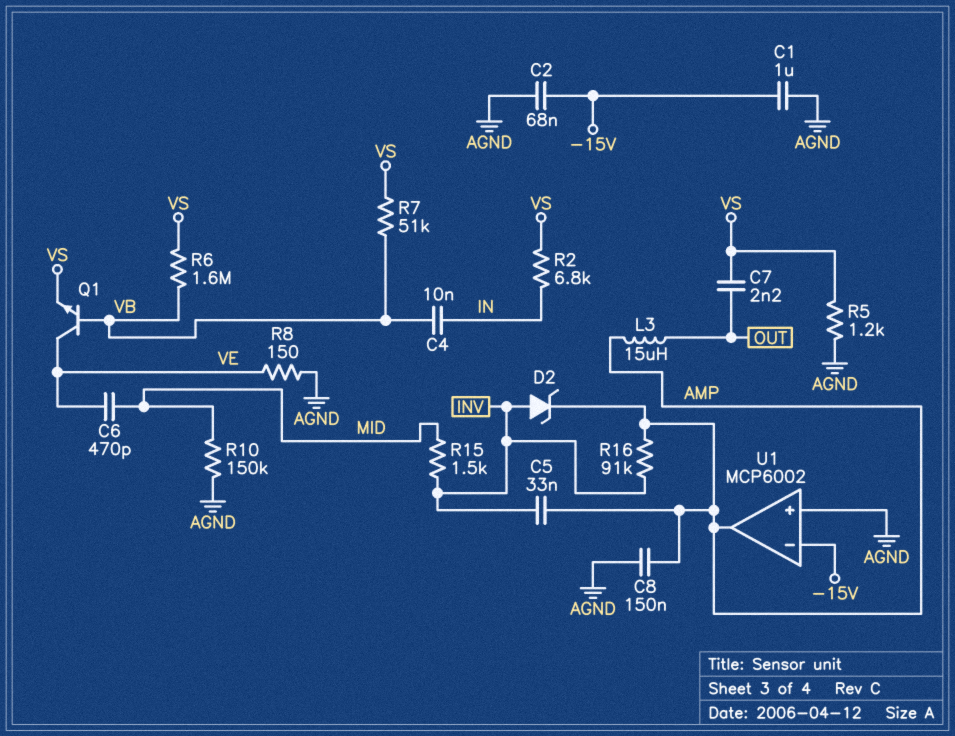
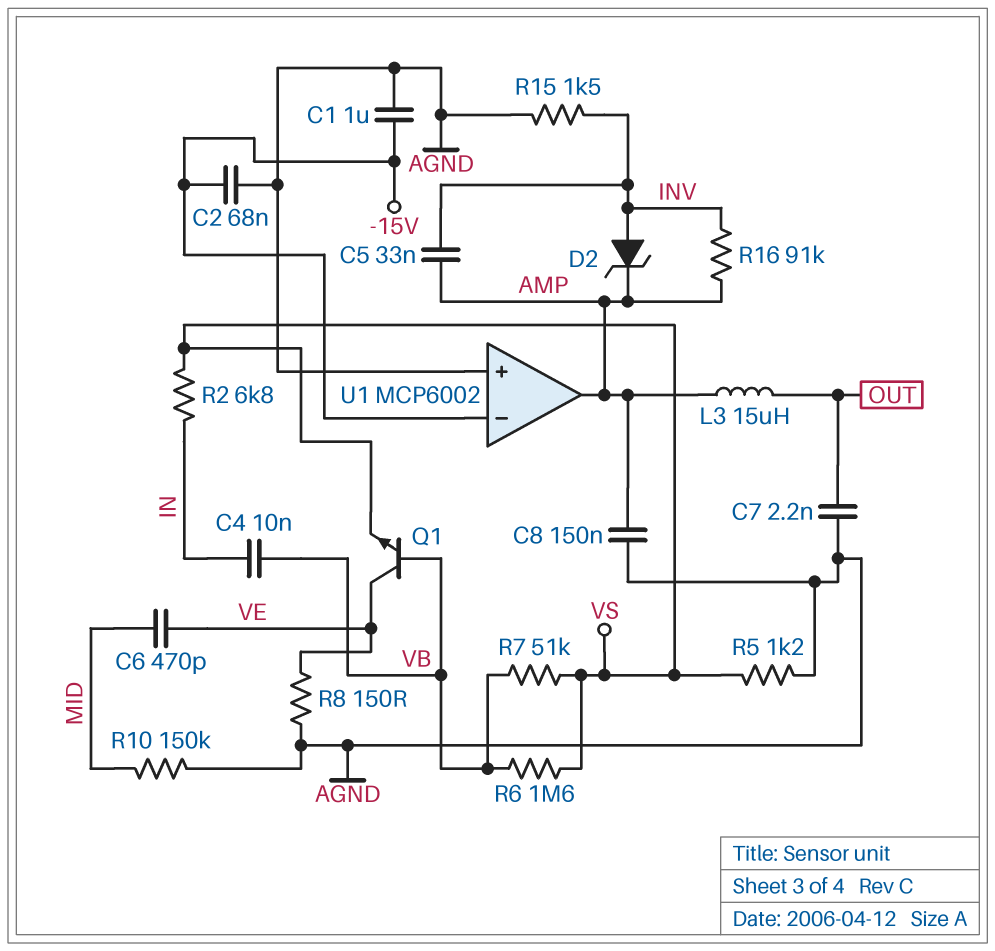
C7: 2.2nF (OUT, VS) -> 2.2nF (AGND, OUT)
R15: 1.5k (INV, MID) -> 1.5k (AGND, INV)

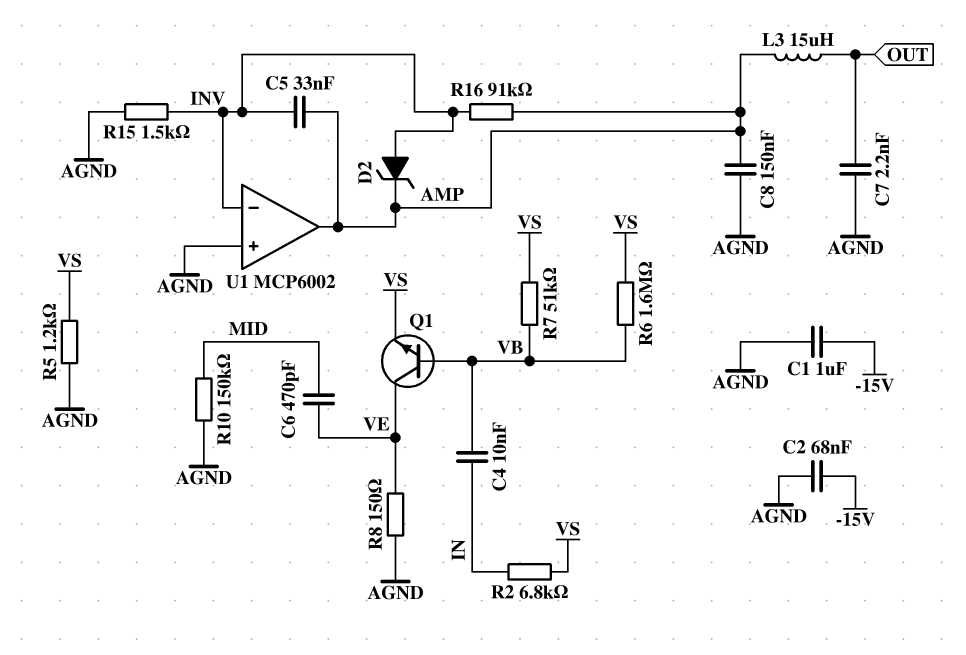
U1 pin in-: -15V -> INV

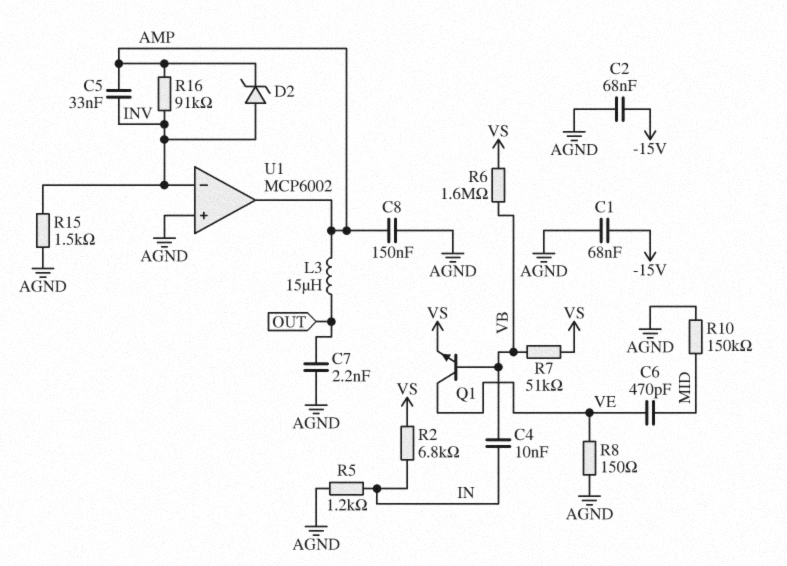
C1: 1uF (-15V, AGND) -> 68nF (-15V, AGND)
R5: 1.2k (AGND, VS) -> 1.2k (AGND, IN)

